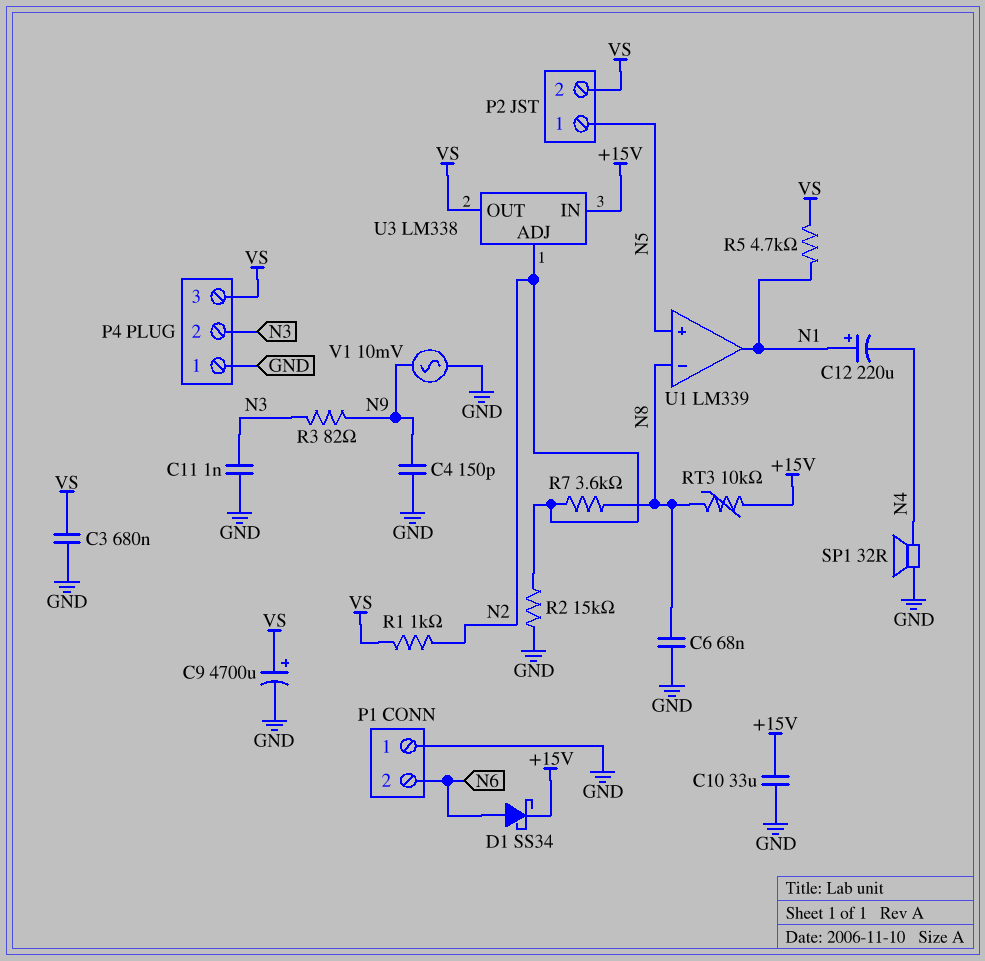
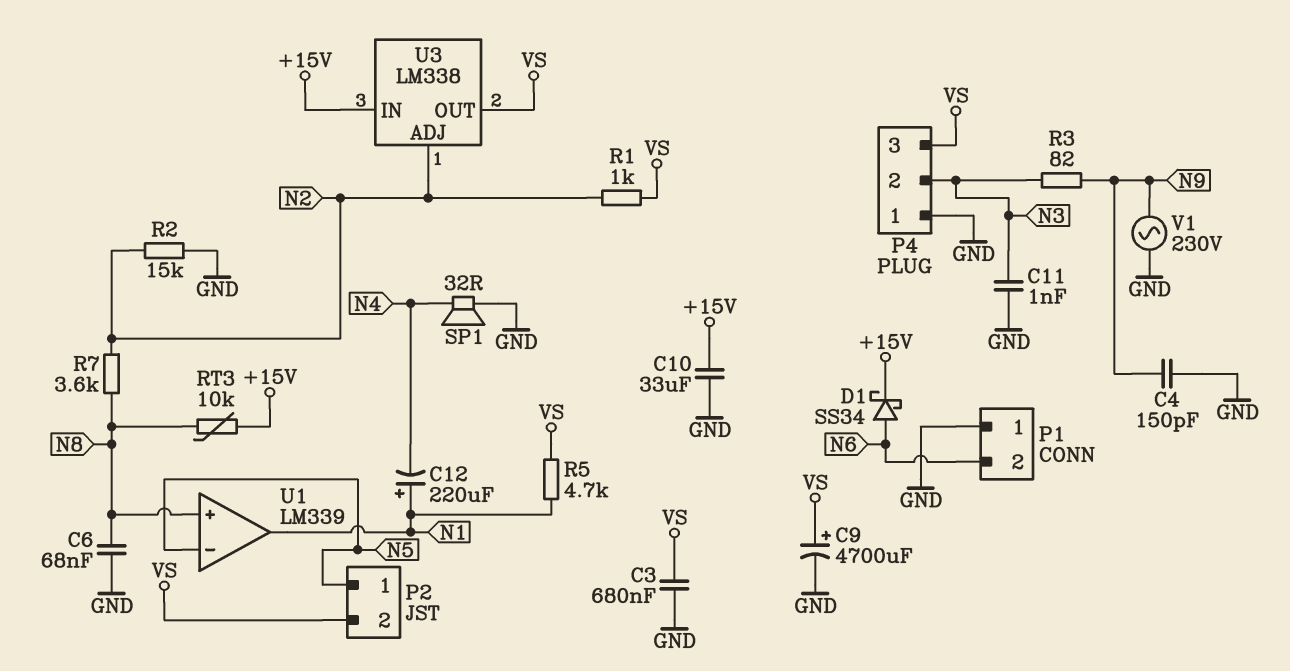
U1 pin in+: N5 -> N8
U1 pin in-: N8 -> N5
V1: AC 10mV (GND, N9) -> AC 230V (GND, N9)

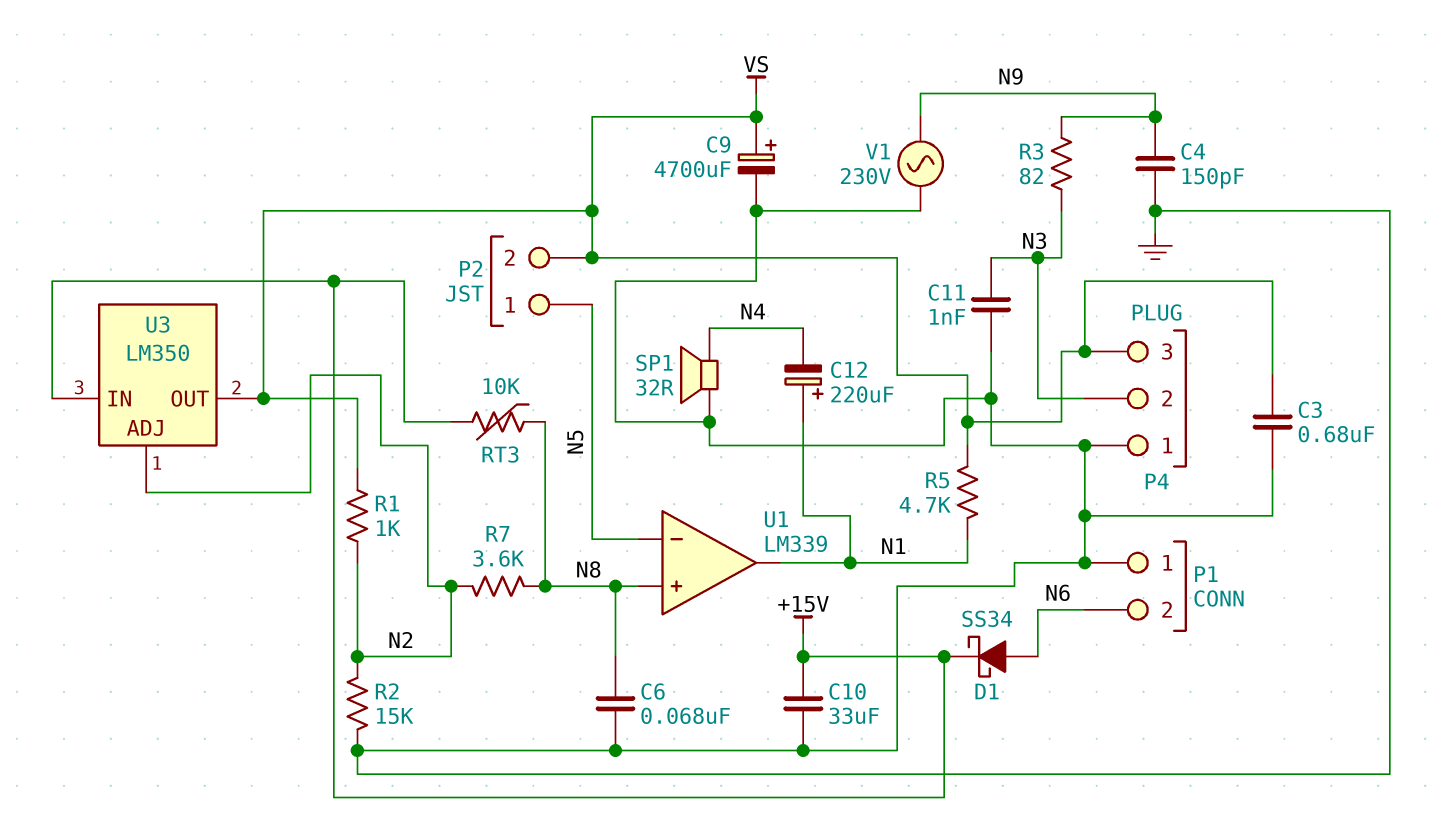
U3: LM338 -> LM350

